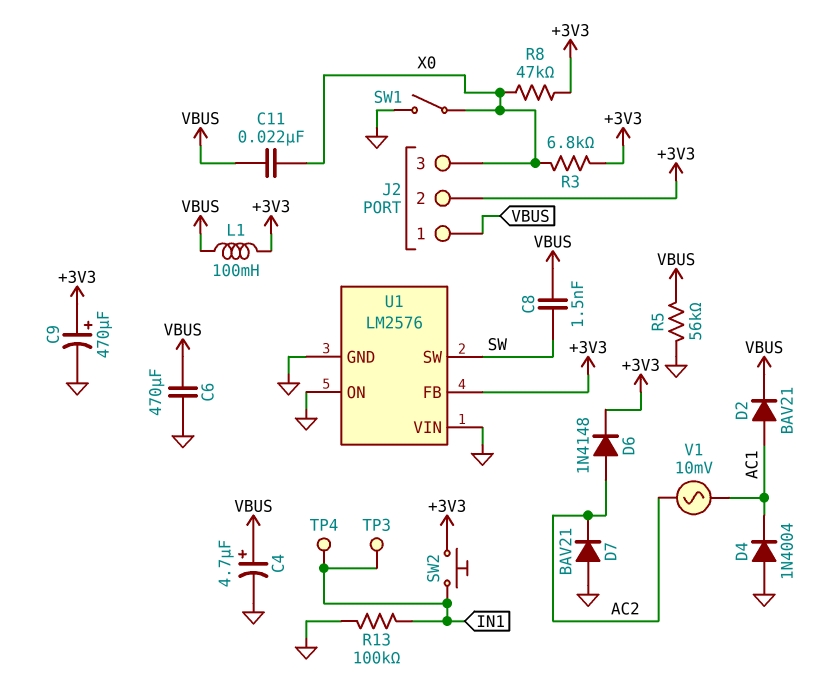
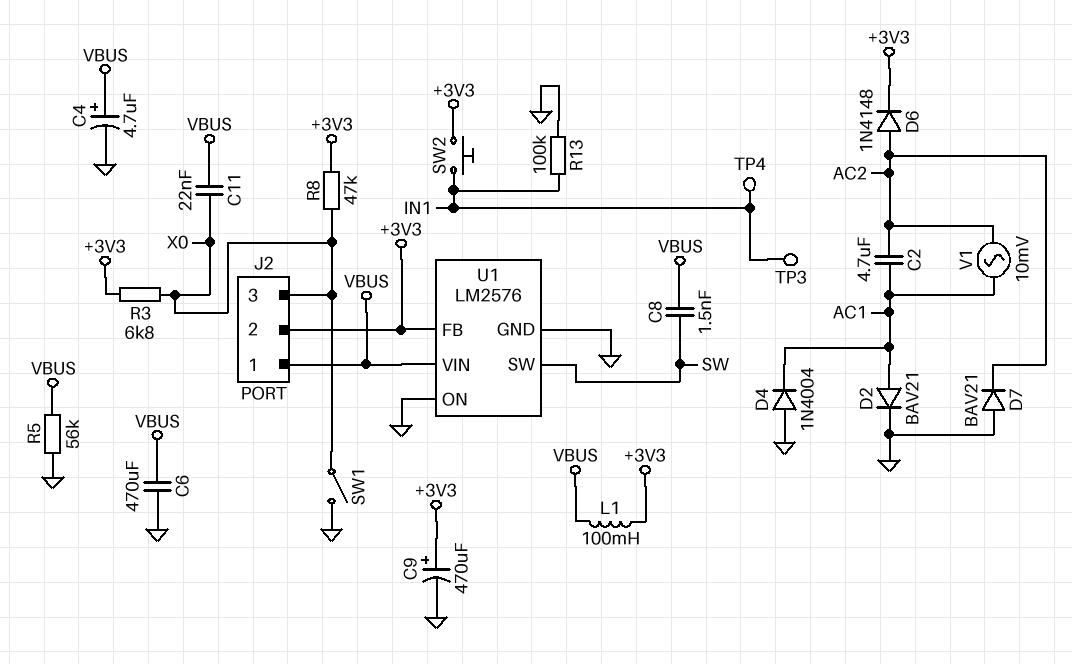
C2: none -> 4.7uF (AC1, AC2)
D2: diode BAV21 (A AC1, K VBUS) -> diode BAV21 (A AC1, K GND)
U1 pin VIN: GND -> VBUS

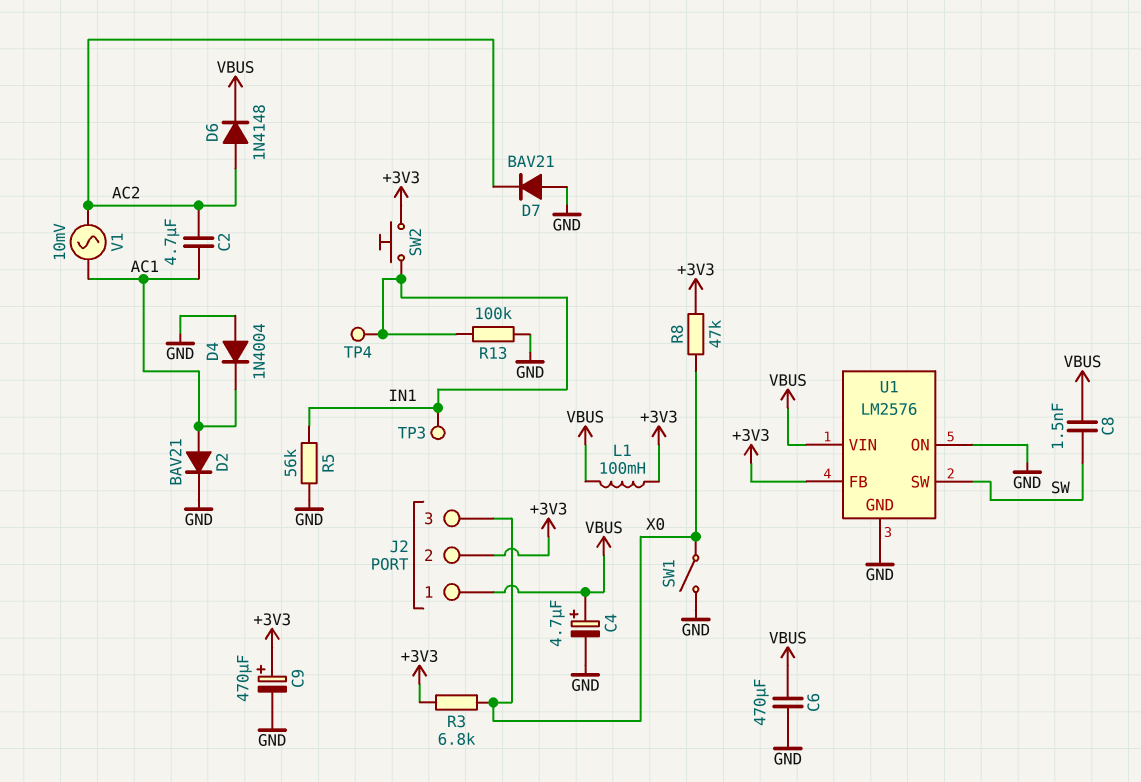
C11: 22nF (VBUS, X0) -> none
D6: diode 1N4148 (A AC2, K +3V3) -> diode 1N4148 (A AC2, K VBUS)
R5: 56k (GND, VBUS) -> 56k (GND, IN1)

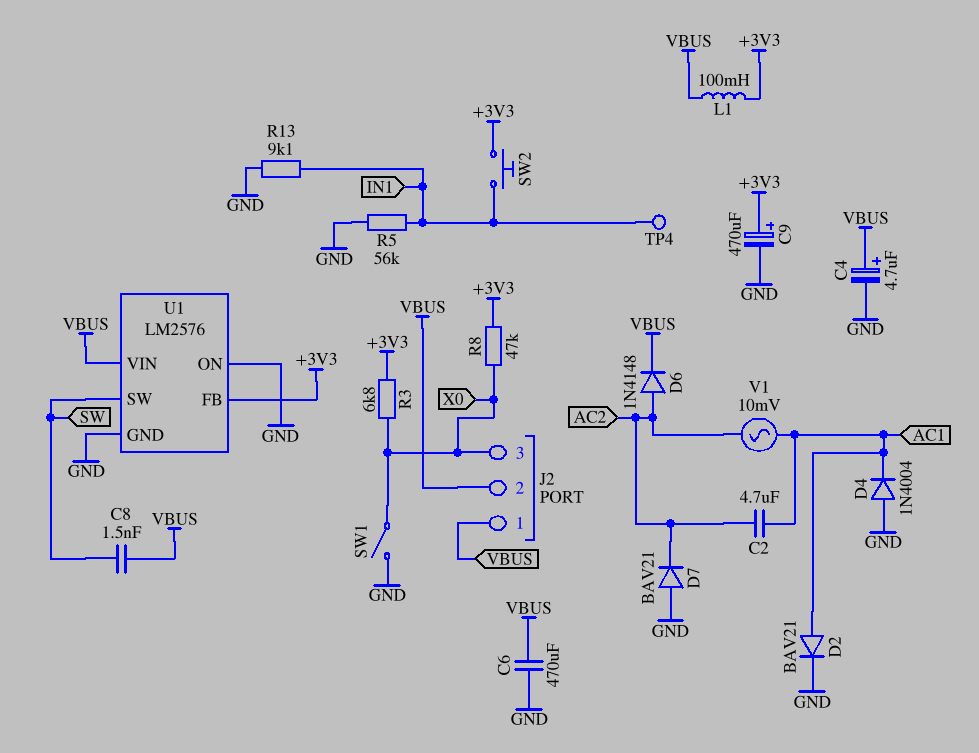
J2 pin 2: +3V3 -> VBUS
R13: 100k (GND, IN1) -> 9.1k (GND, IN1)
TP3: test point (IN1) -> none

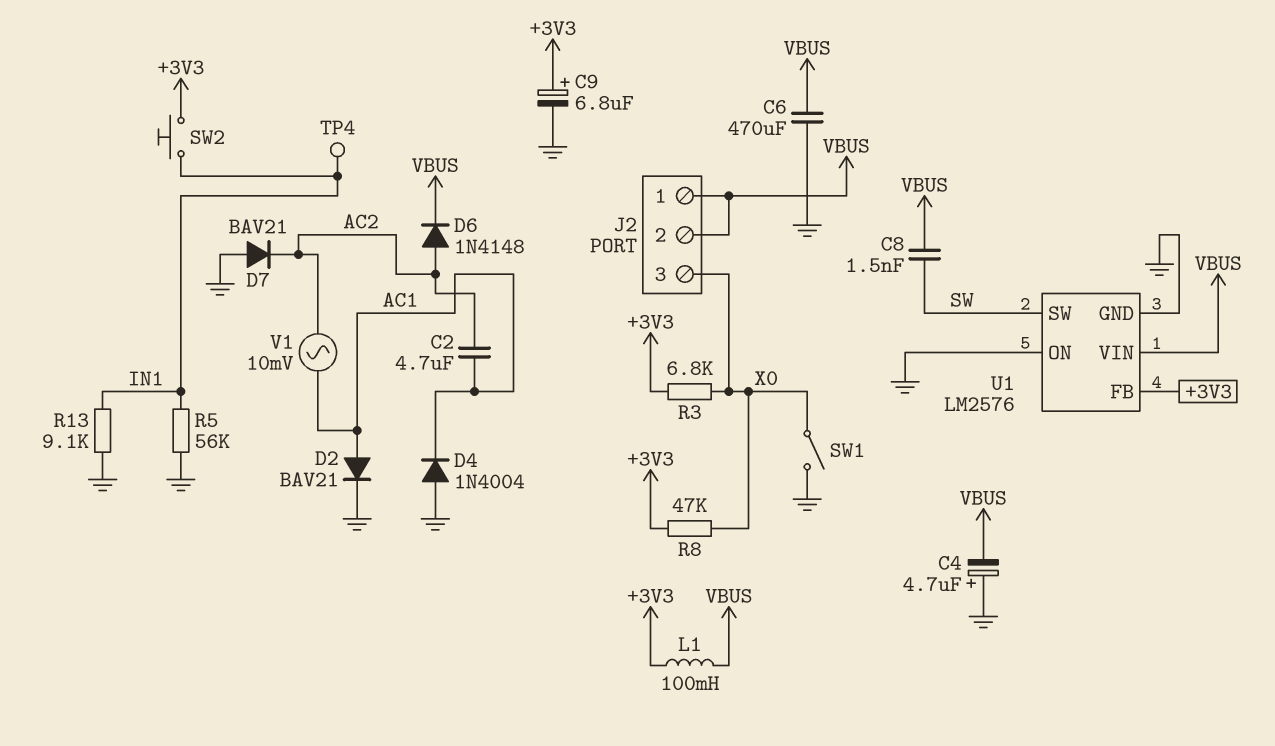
C4: 4.7uF (plus VBUS, minus GND) -> 4.7uF (plus GND, minus VBUS)
C9: 470uF (plus +3V3, minus GND) -> 6.8uF (plus +3V3, minus GND)

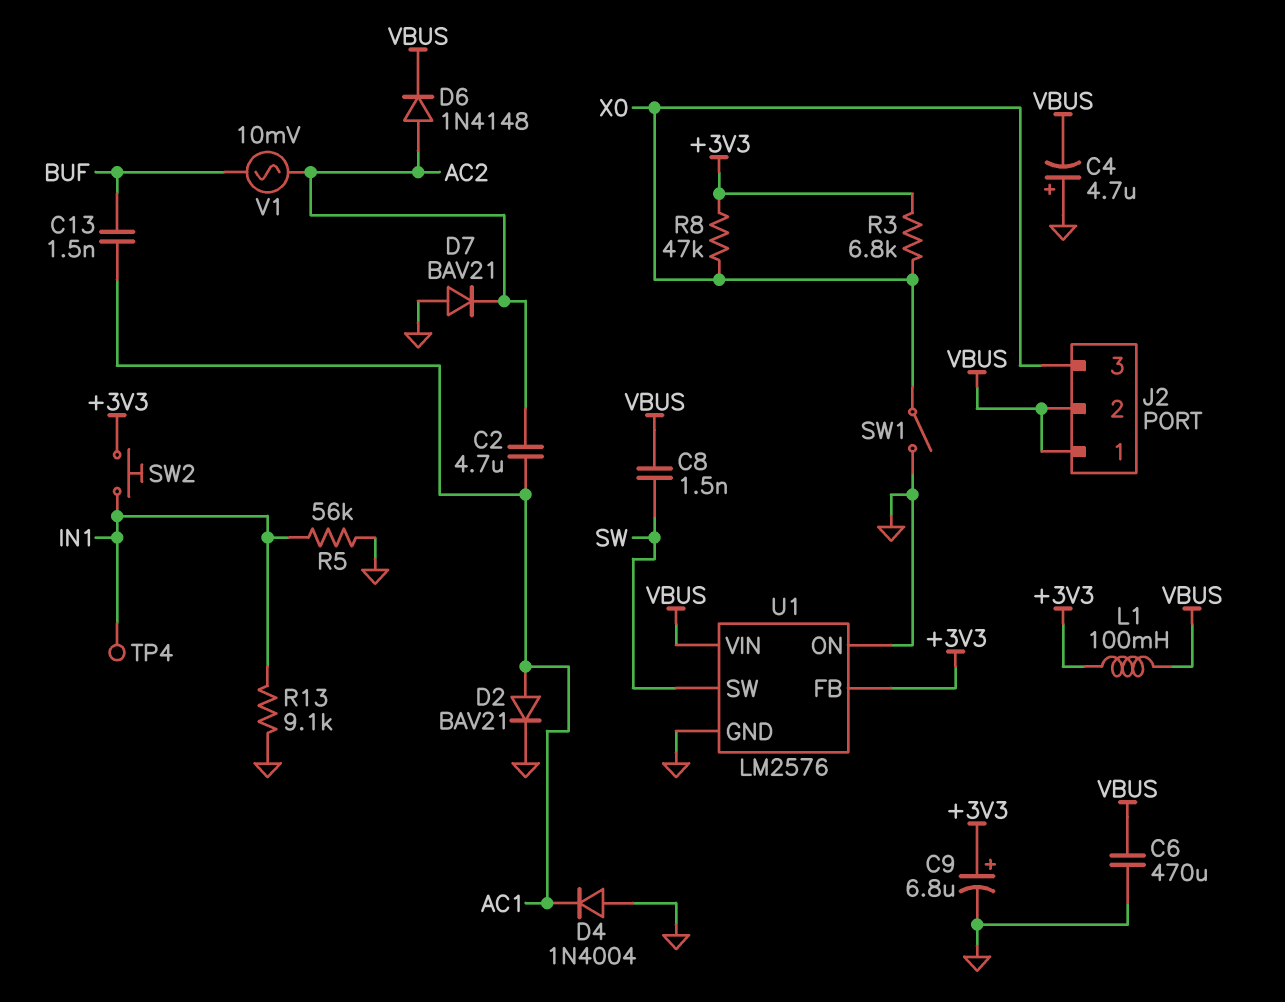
C13: none -> 1.5nF (AC1, BUF)
V1: AC 10mV (AC1, AC2) -> AC 10mV (AC2, BUF)

